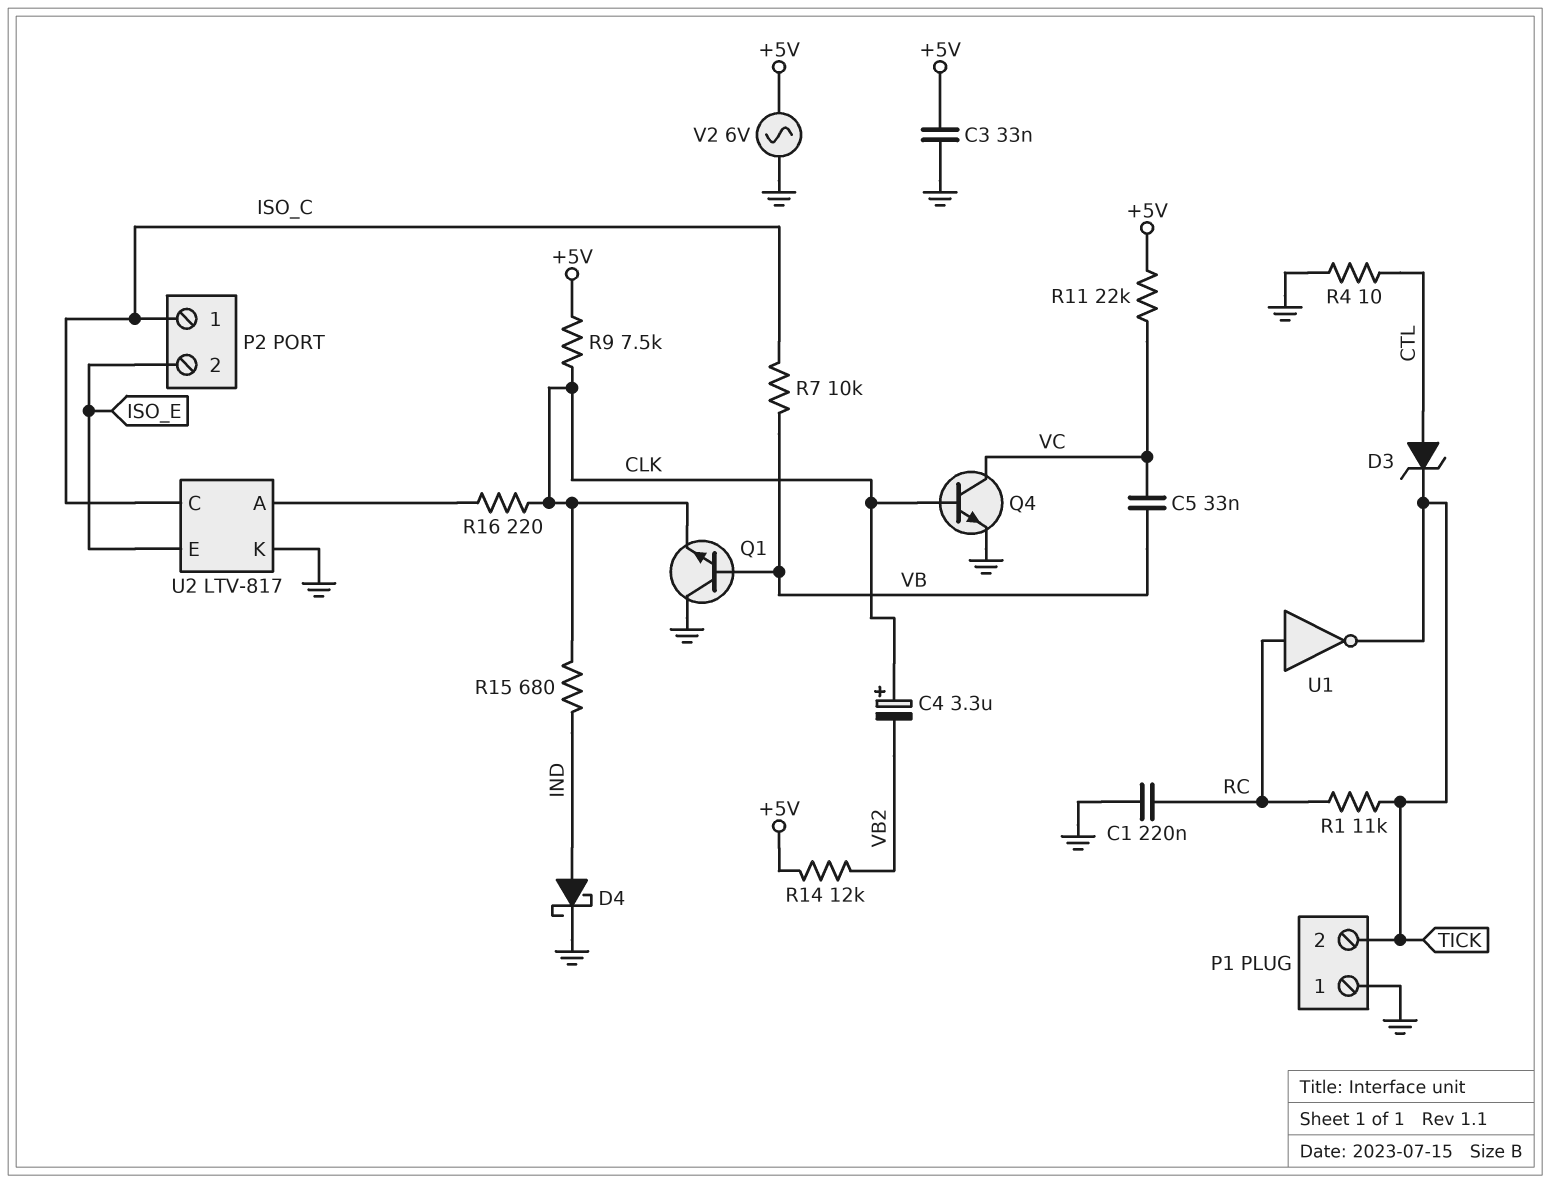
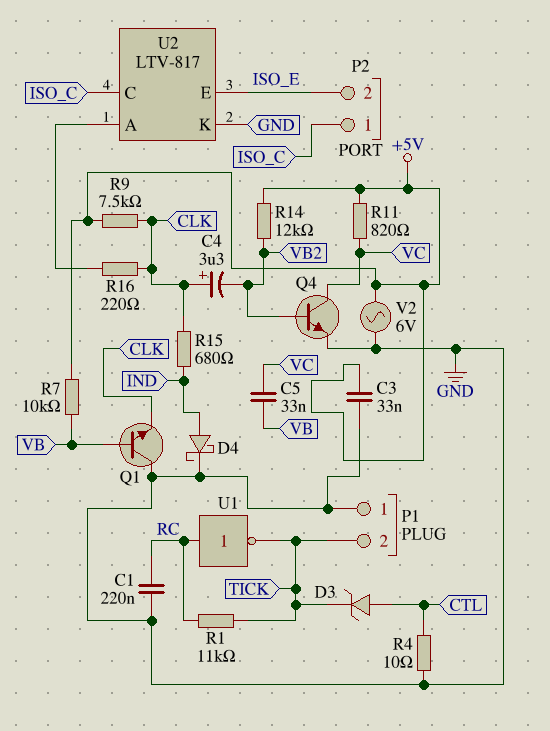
Q4: NPN (B CLK, C VC, E GND) -> NPN (B VB2, C VC, E GND)
R7: 10k (ISO_C, VB) -> 10k (+5V, VB)
R11: 22k (+5V, VC) -> 820 (+5V, VC)

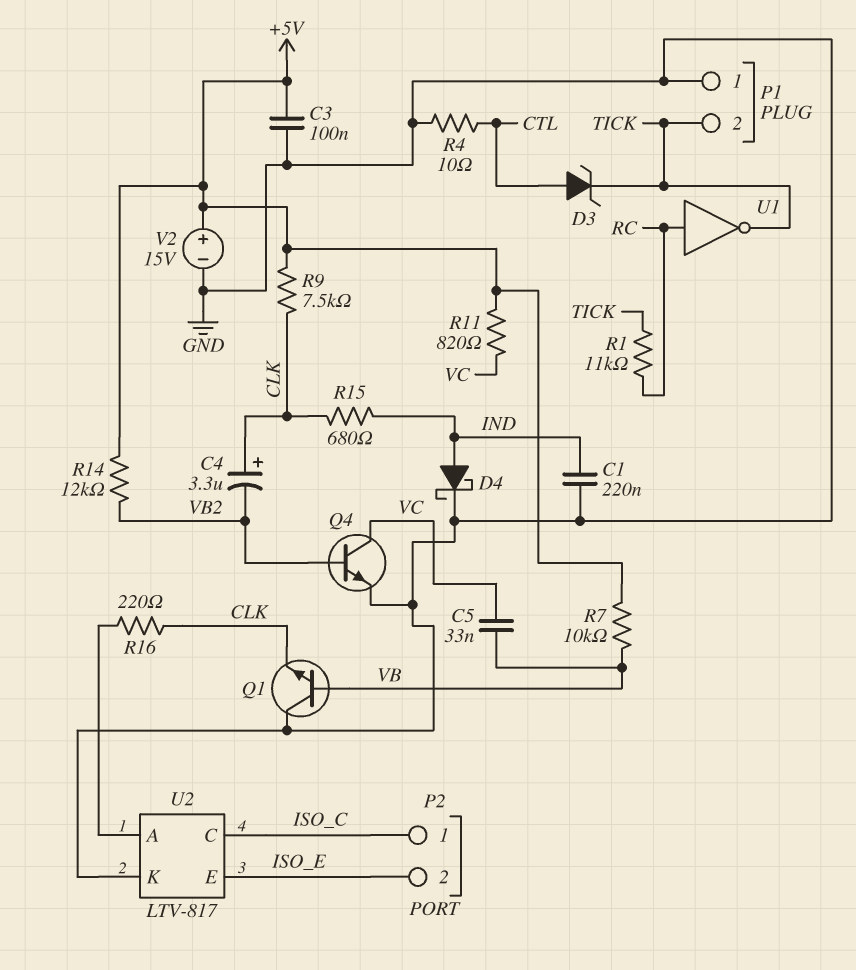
C1: 220nF (GND, RC) -> 220nF (GND, IND)
C3: 33nF (+5V, GND) -> 100nF (+5V, GND)
V2: AC 6V (+5V, GND) -> 15V (plus +5V, minus GND)

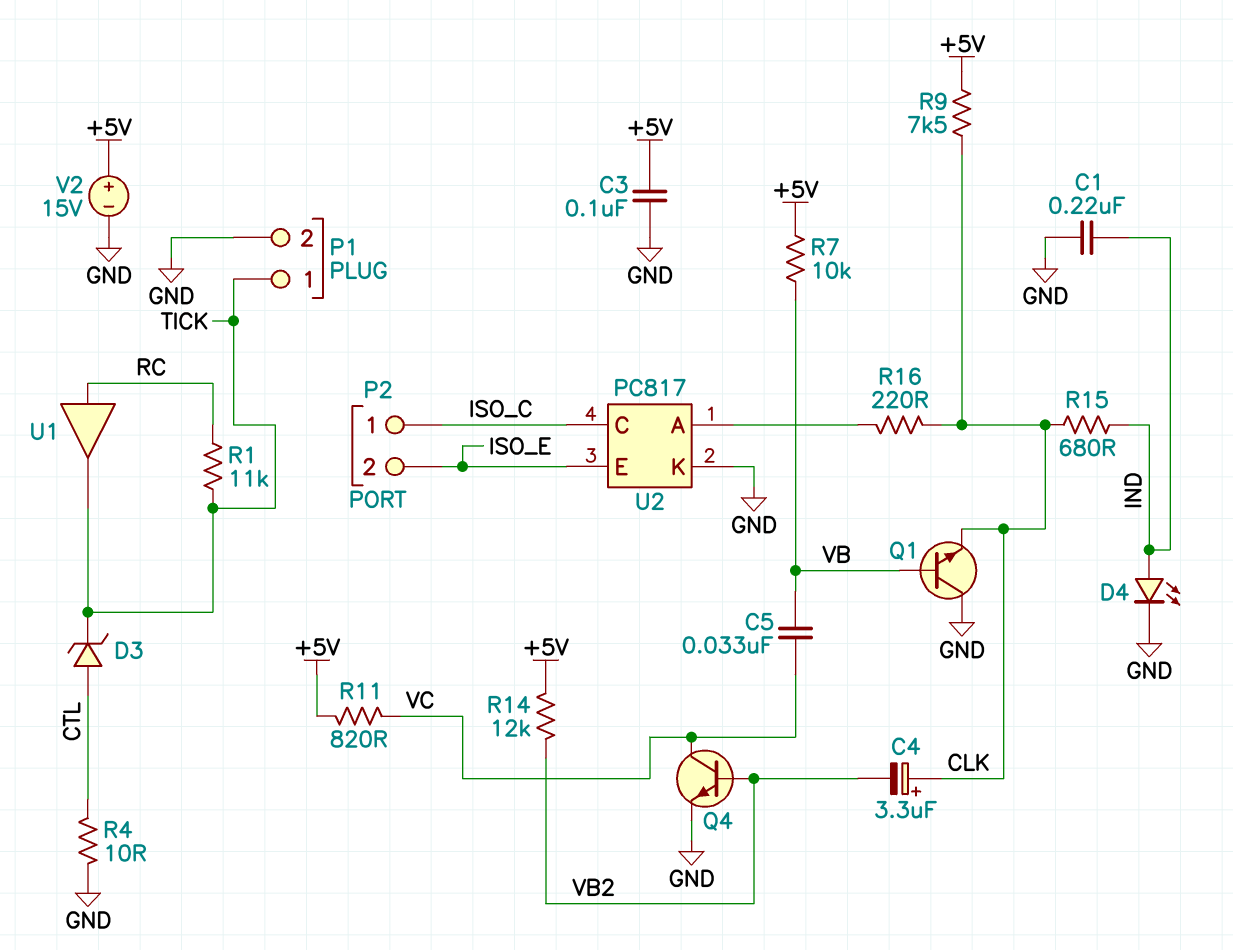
D4: schottky (A IND, K GND) -> LED (A IND, K GND)
P1 pin 1: GND -> TICK
P1 pin 2: TICK -> GND
U1: NOT (in RC, out TICK) -> buffer (in RC, out TICK)
U2: LTV-817 -> PC817

